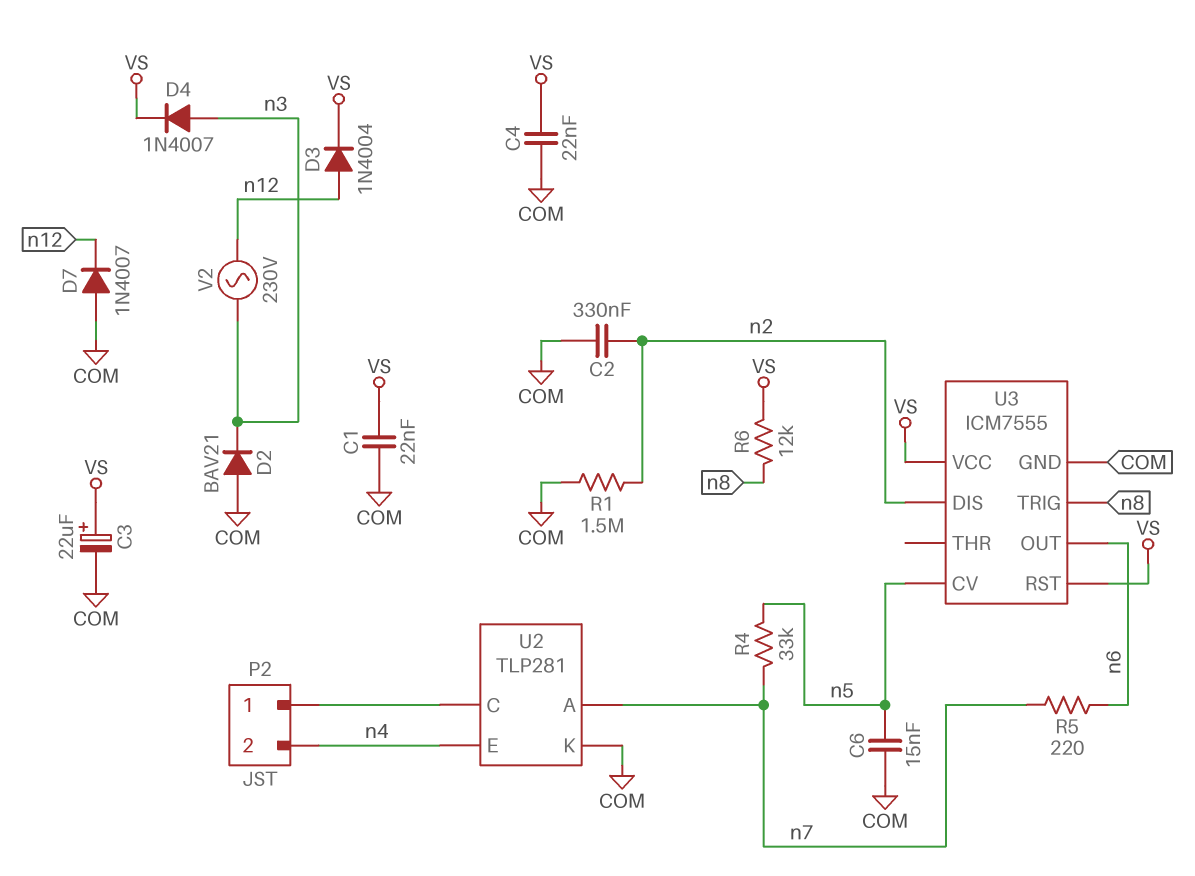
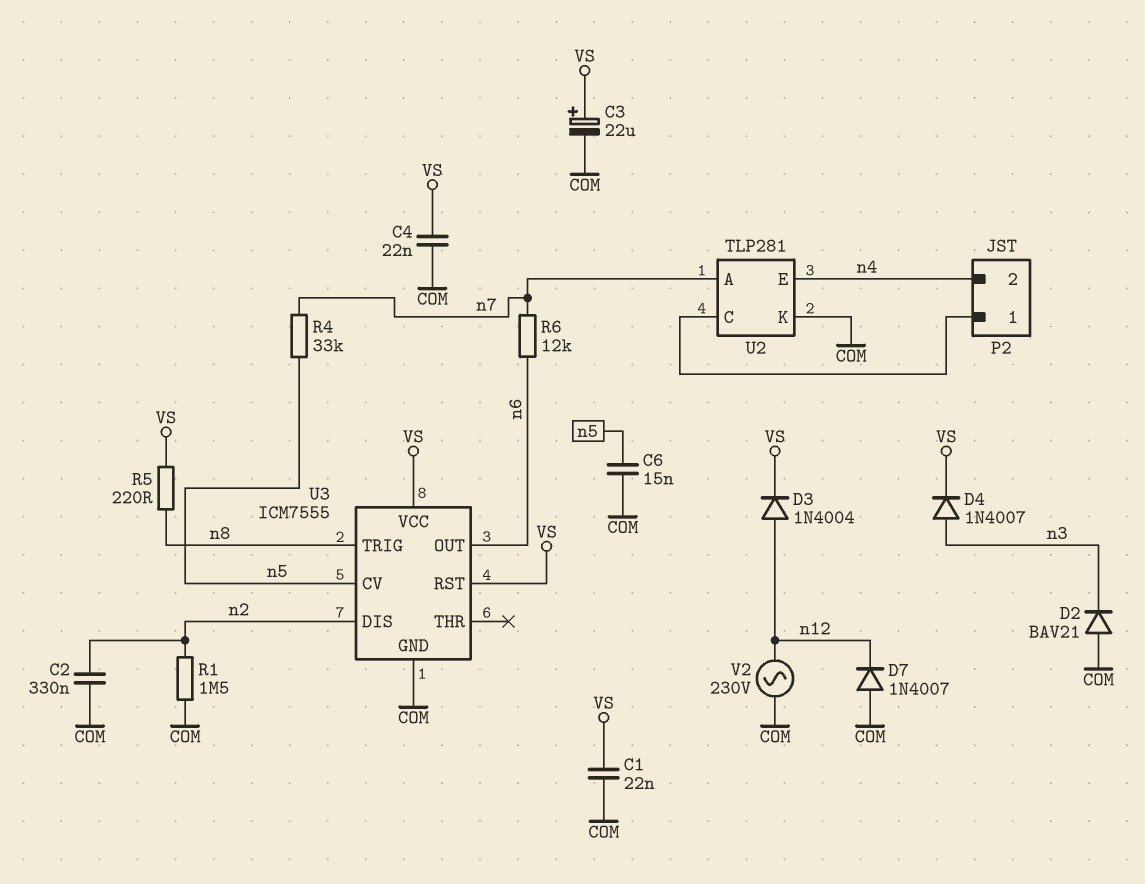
R5: 220 (n6, n7) -> 220 (VS, n8)
R6: 12k (VS, n8) -> 12k (n6, n7)
V2: AC 230V (n3, n12) -> AC 230V (COM, n12)

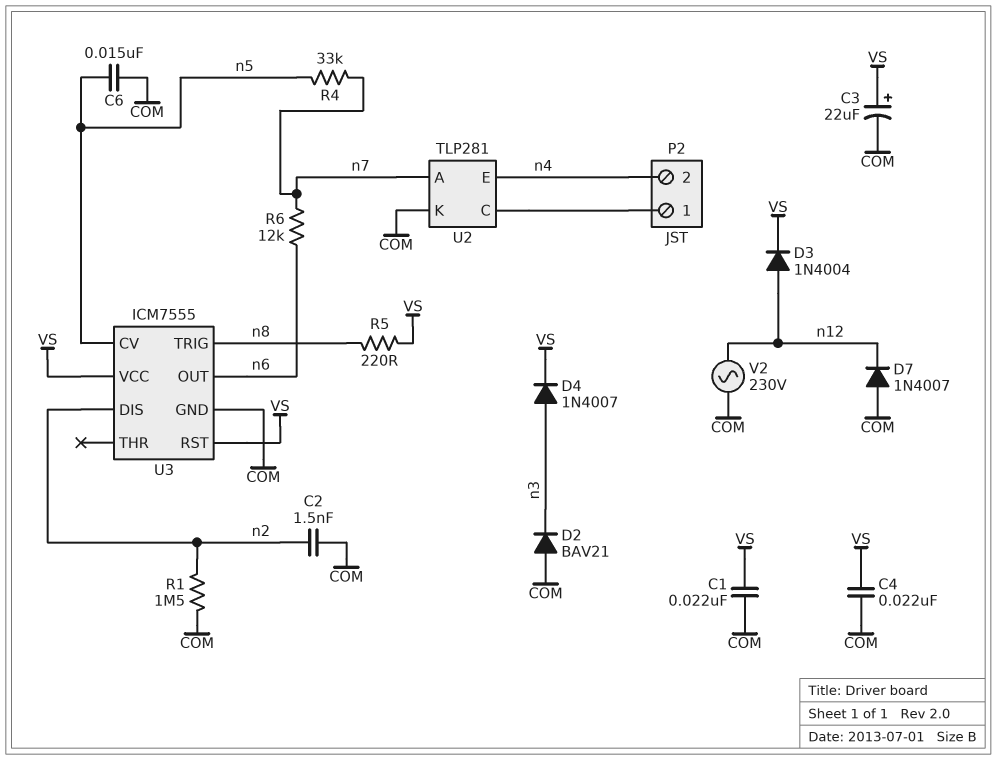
C2: 330nF (COM, n2) -> 1.5nF (COM, n2)

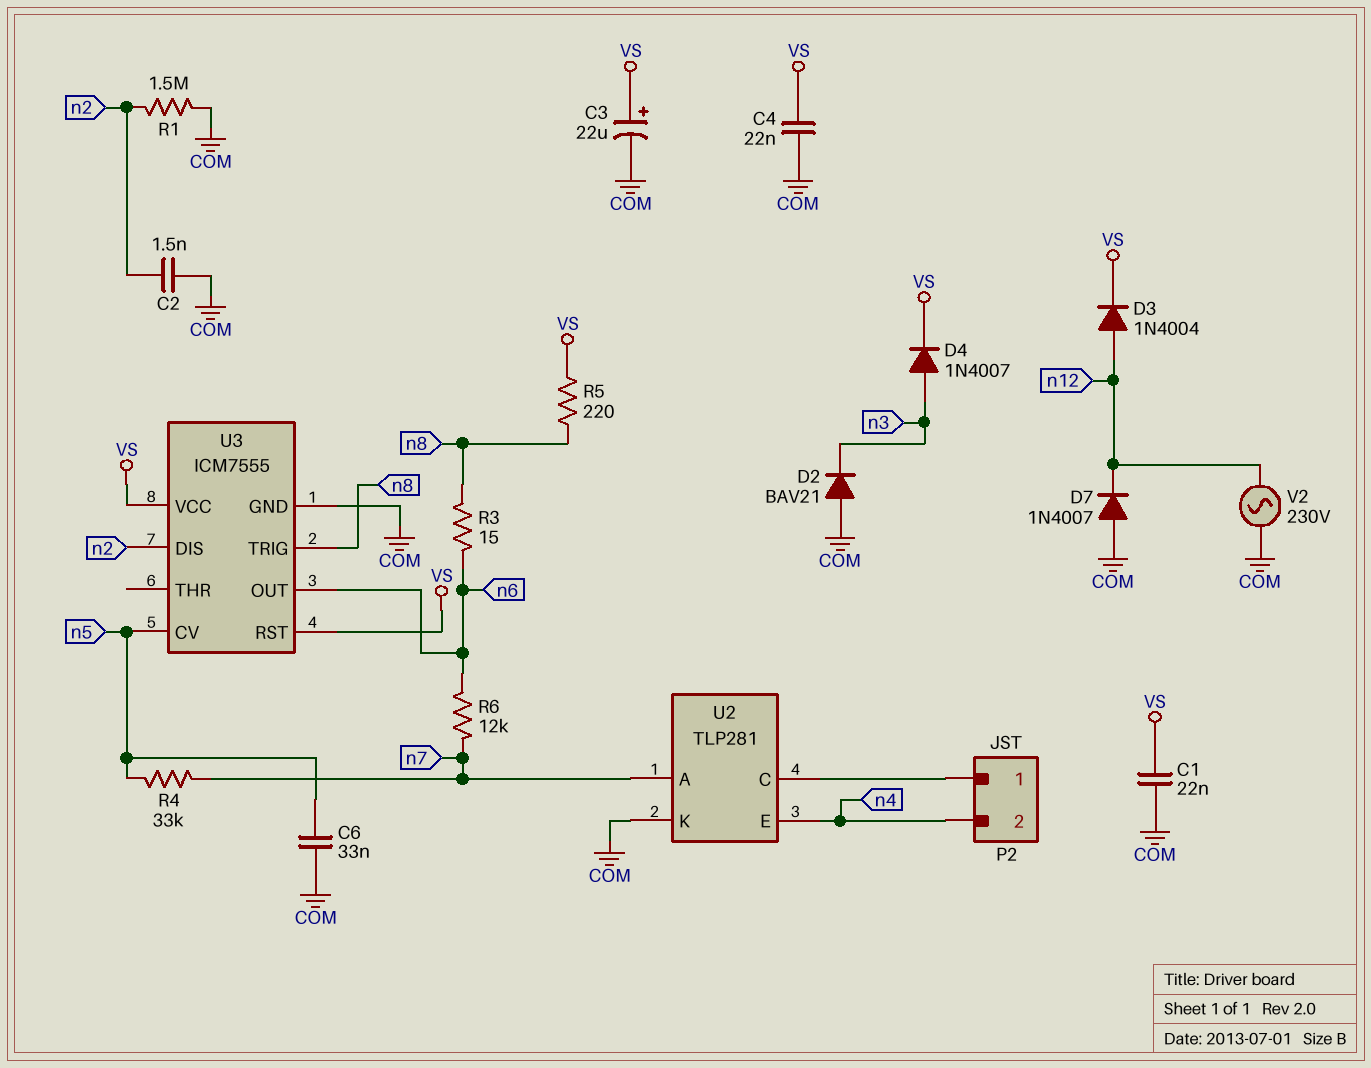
C6: 15nF (COM, n5) -> 33nF (COM, n5)
R3: none -> 15 (n6, n8)

